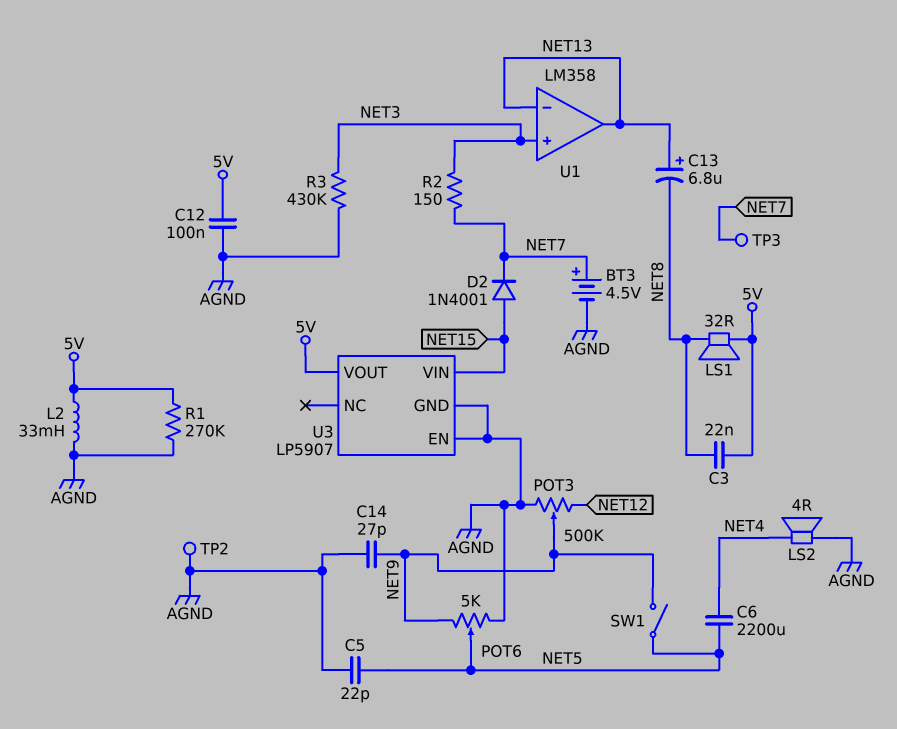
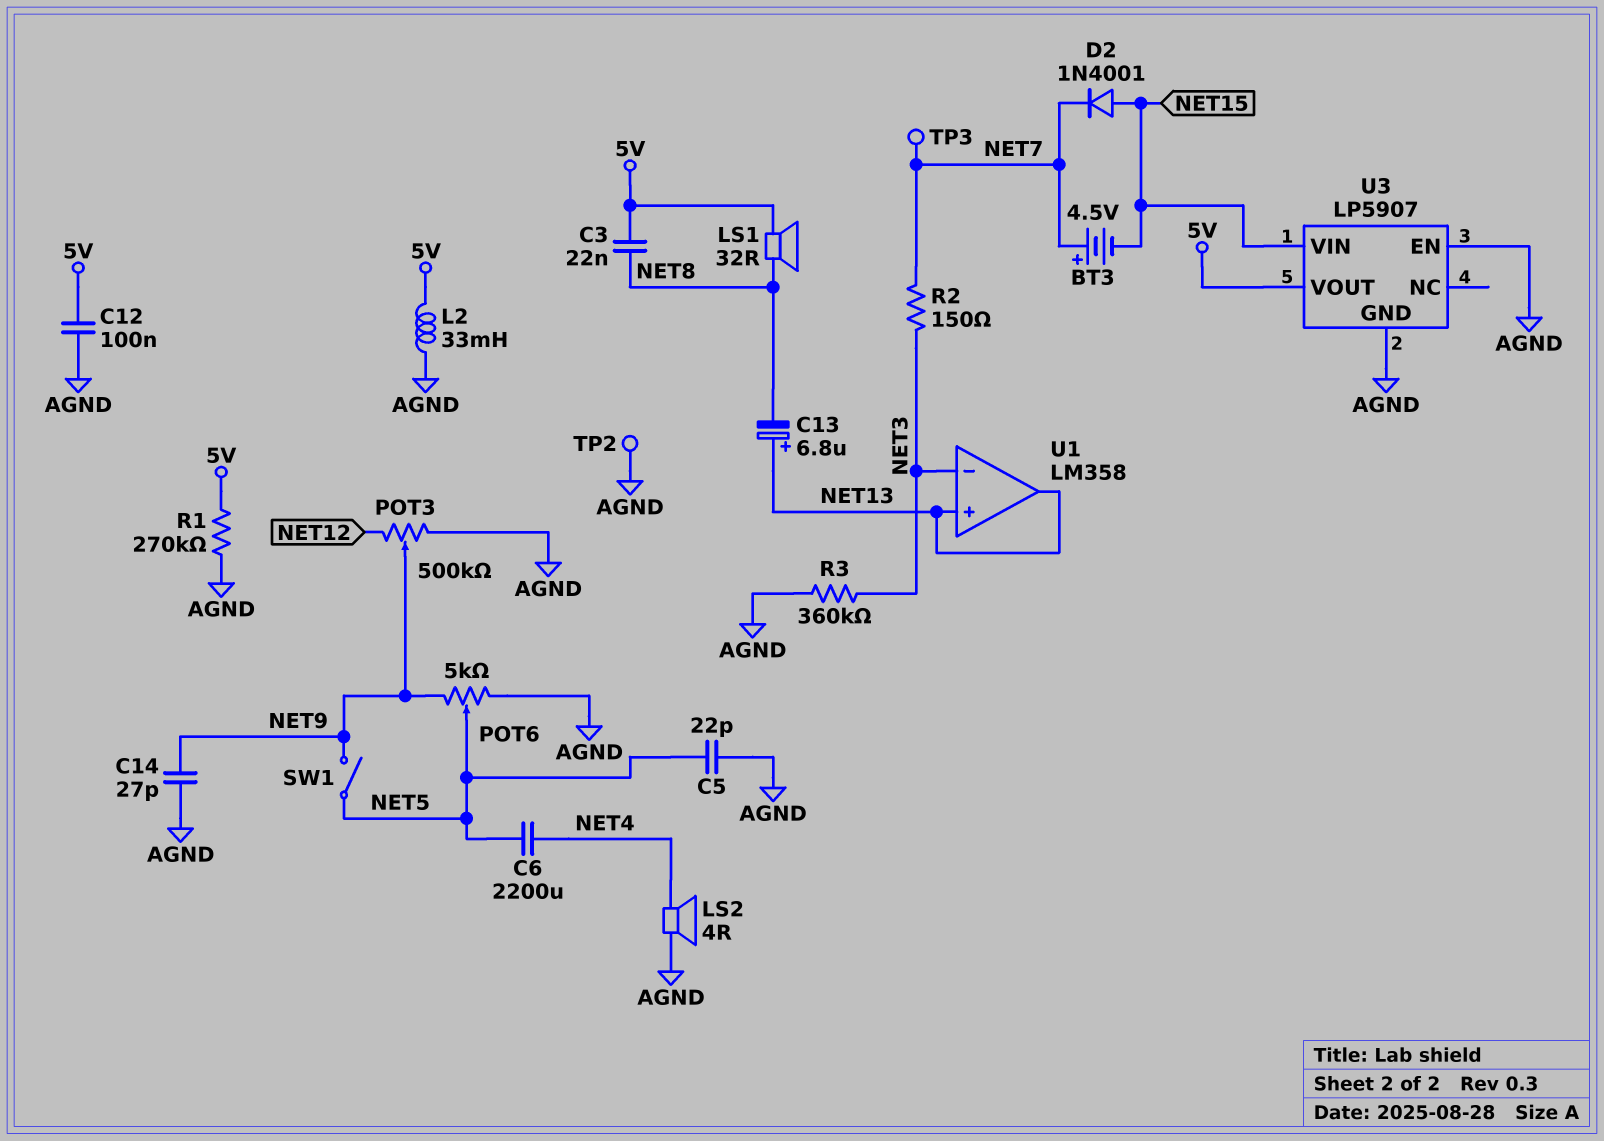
BT3: 4.5V (plus NET7, minus AGND) -> 4.5V (plus NET7, minus NET15)
R3: 430k (AGND, NET3) -> 360k (AGND, NET3)
U1 pin in+: NET3 -> NET13
U1 pin in-: NET13 -> NET3

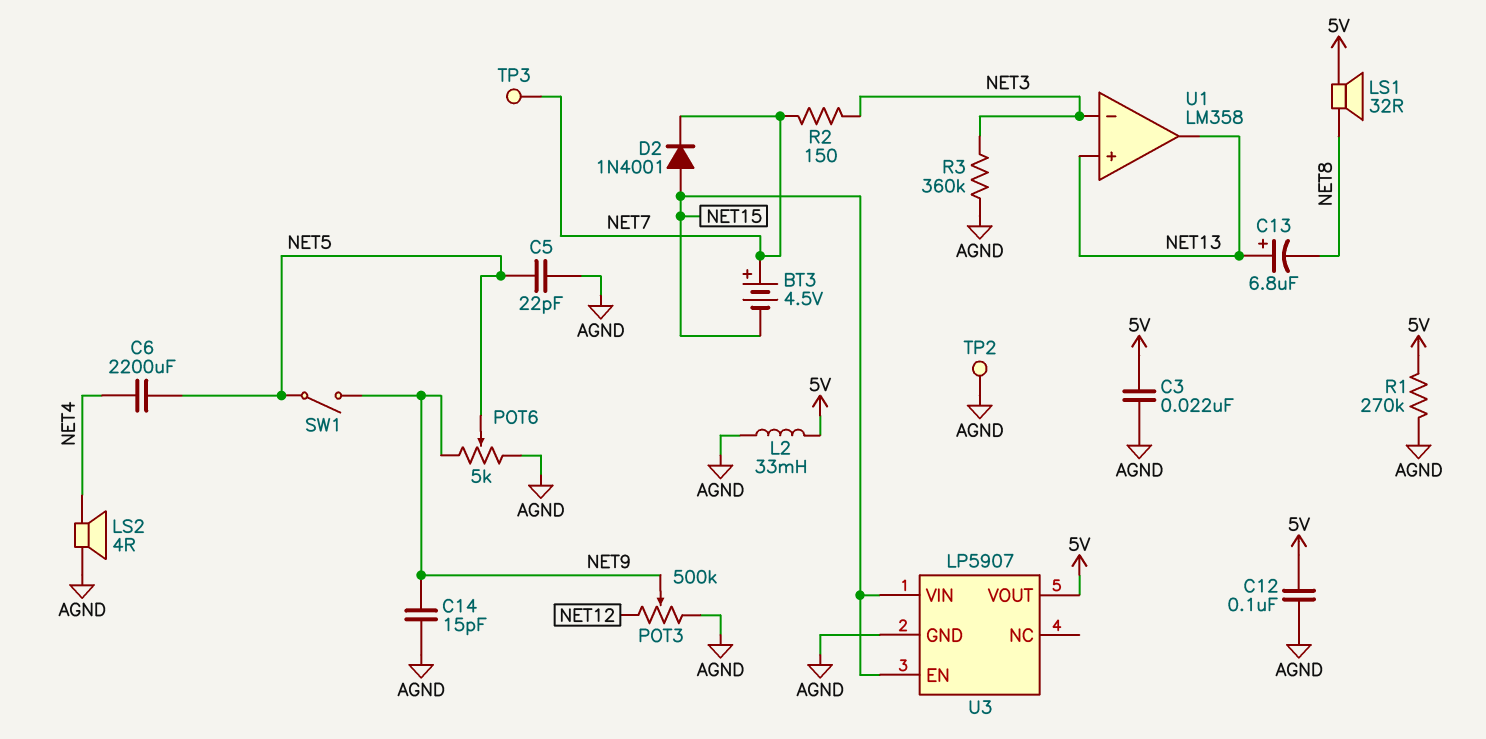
C3: 22nF (5V, NET8) -> 22nF (5V, AGND)
C14: 27pF (AGND, NET9) -> 15pF (AGND, NET9)
U3 pin EN: AGND -> NET15

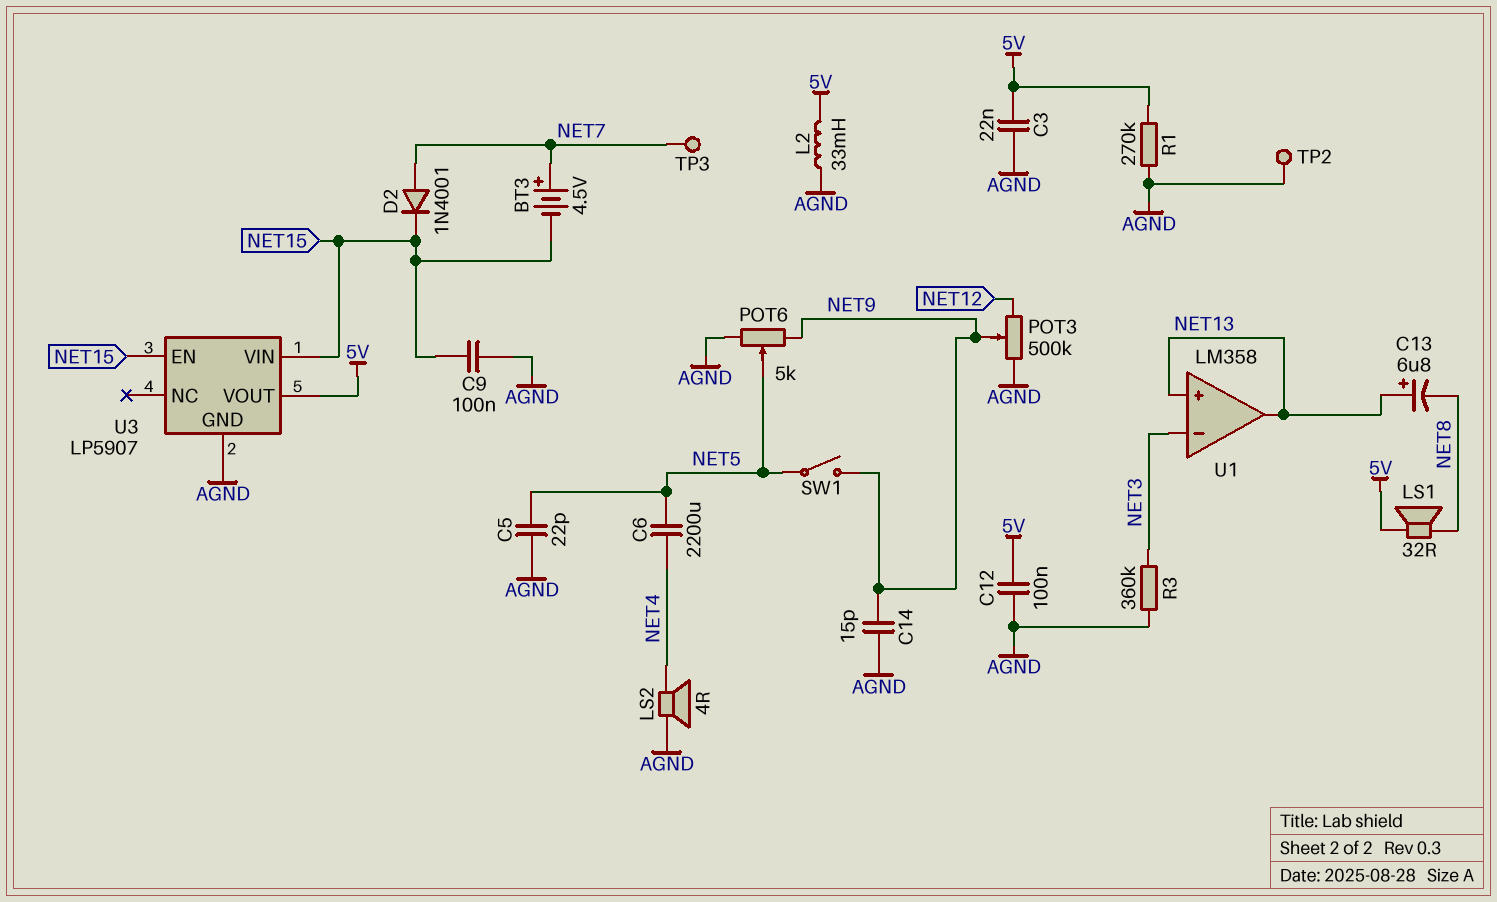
C9: none -> 100nF (AGND, NET15)
D2: diode 1N4001 (A NET15, K NET7) -> diode 1N4001 (A NET7, K NET15)
R2: 150 (NET3, NET7) -> none

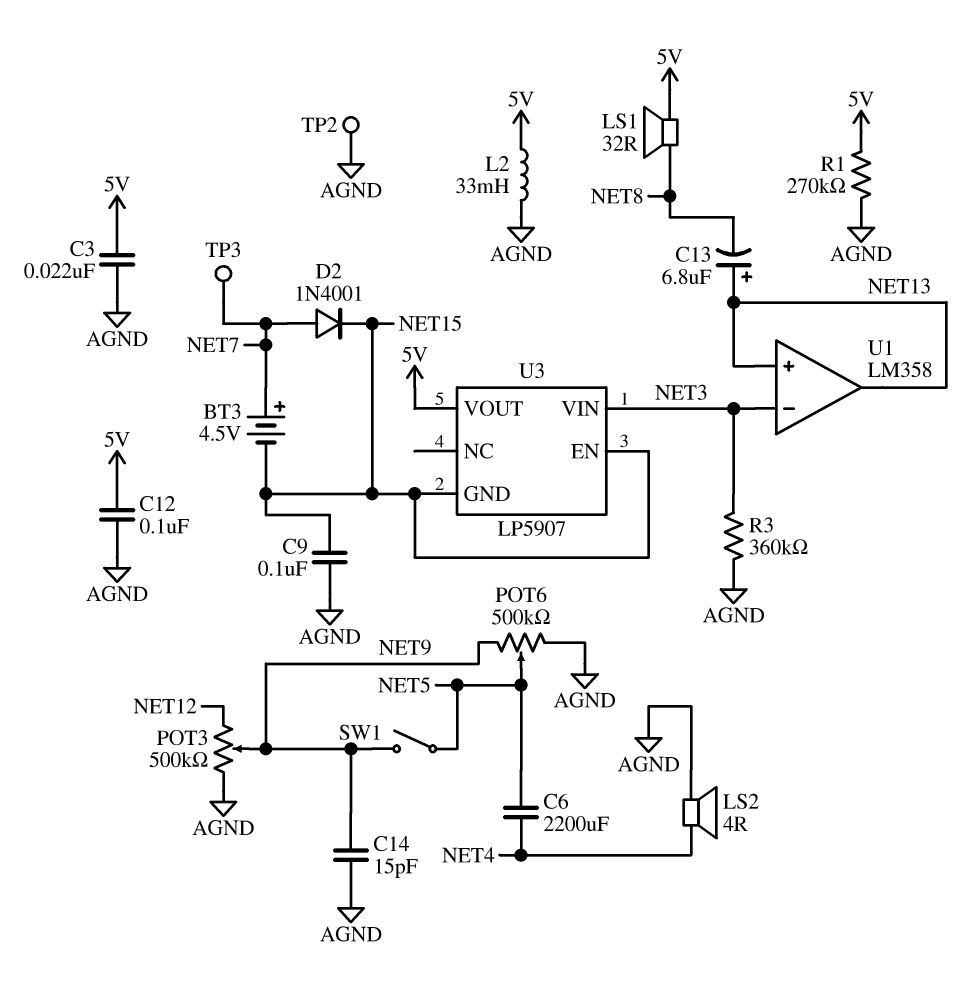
C5: 22pF (AGND, NET5) -> none
POT6: 5k (AGND, NET9, wiper NET5) -> 500k (AGND, NET9, wiper NET5)
U3 pin GND: AGND -> NET15
U3 pin VIN: NET15 -> NET3

